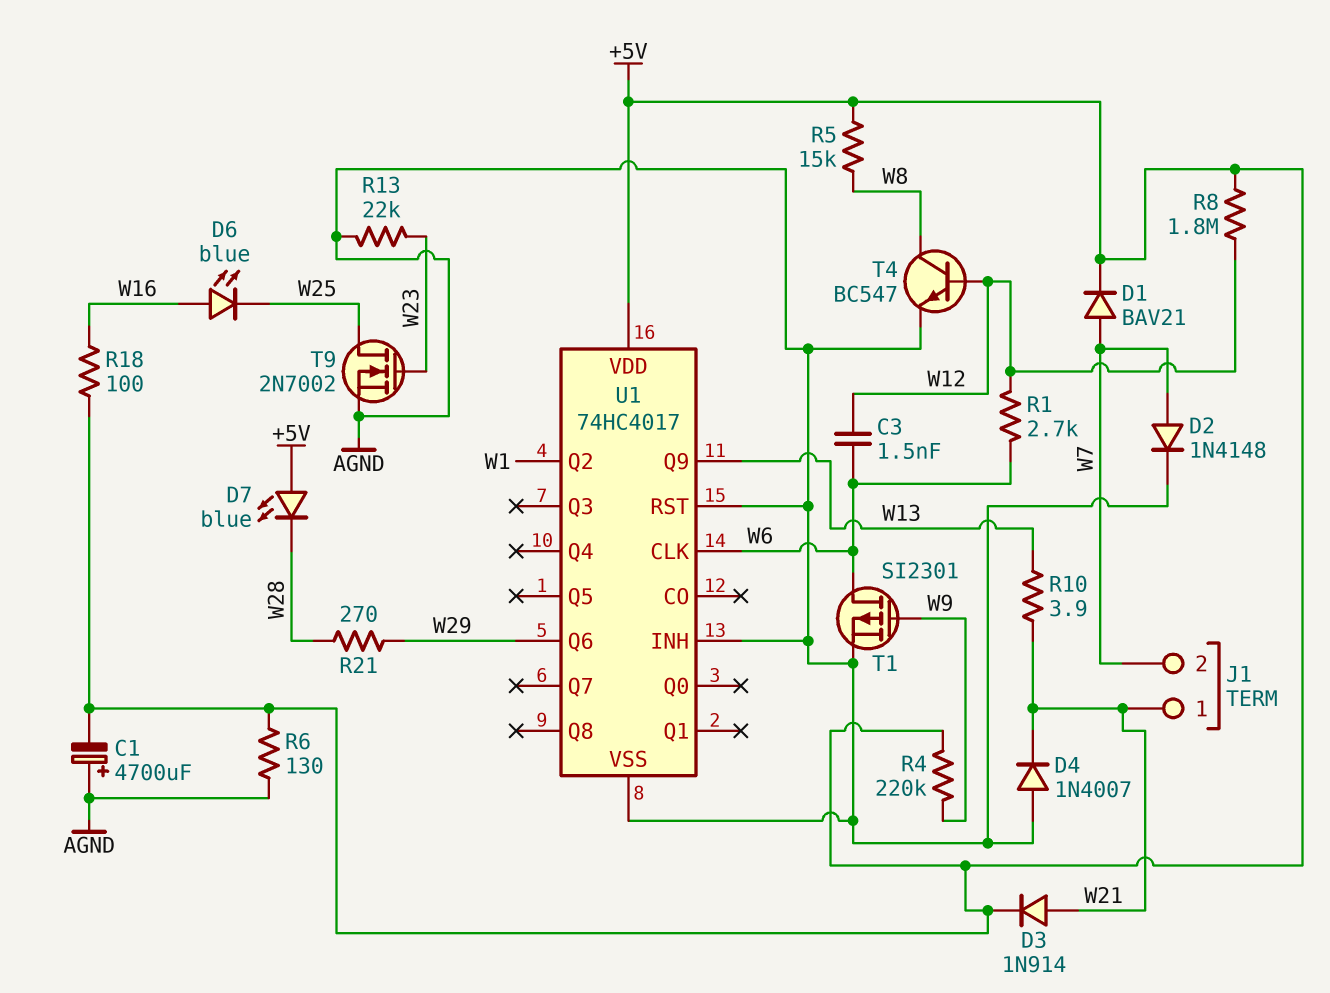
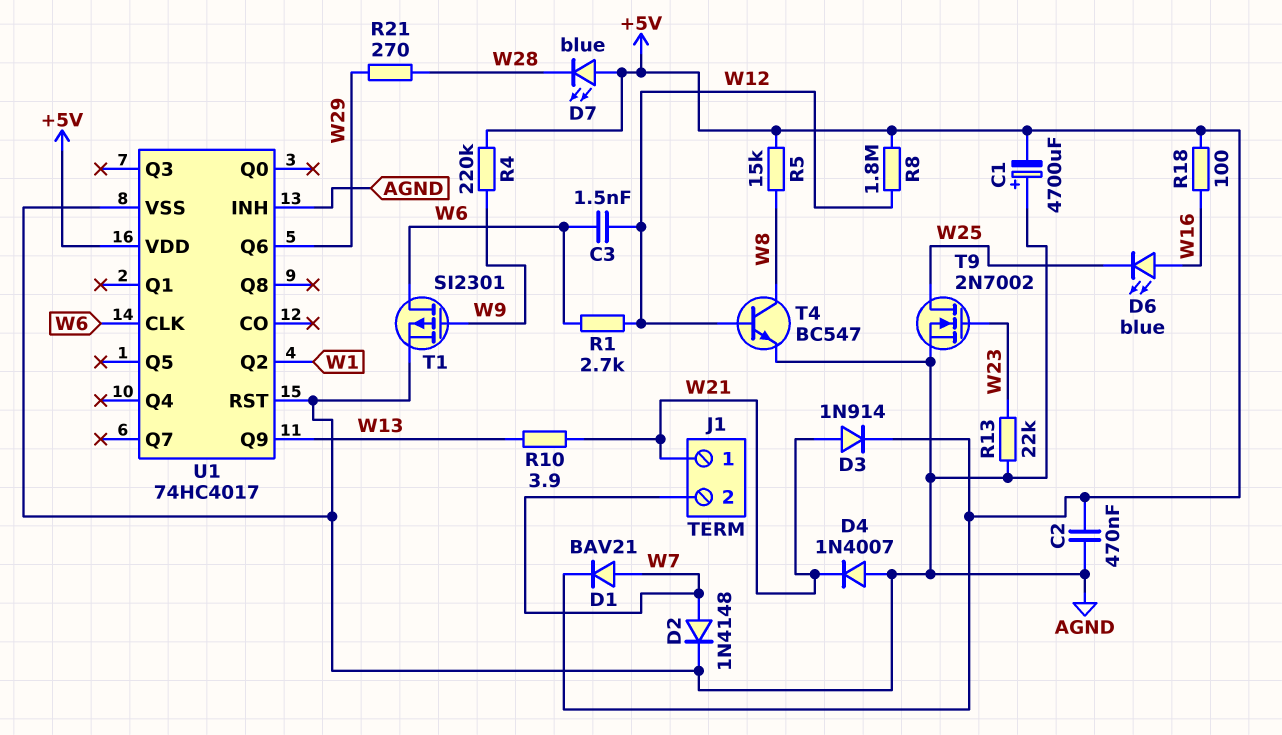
C2: none -> 470nF (+5V, AGND)
R6: 130 (+5V, AGND) -> none

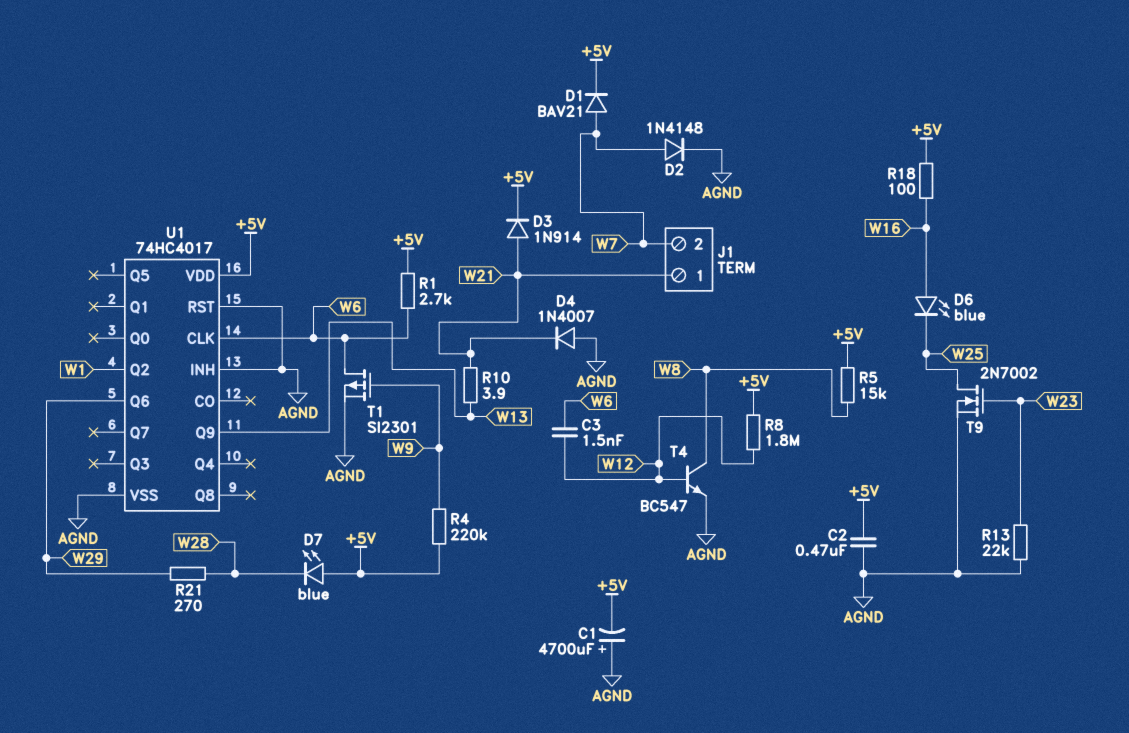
R1: 2.7k (W6, W12) -> 2.7k (+5V, W6)

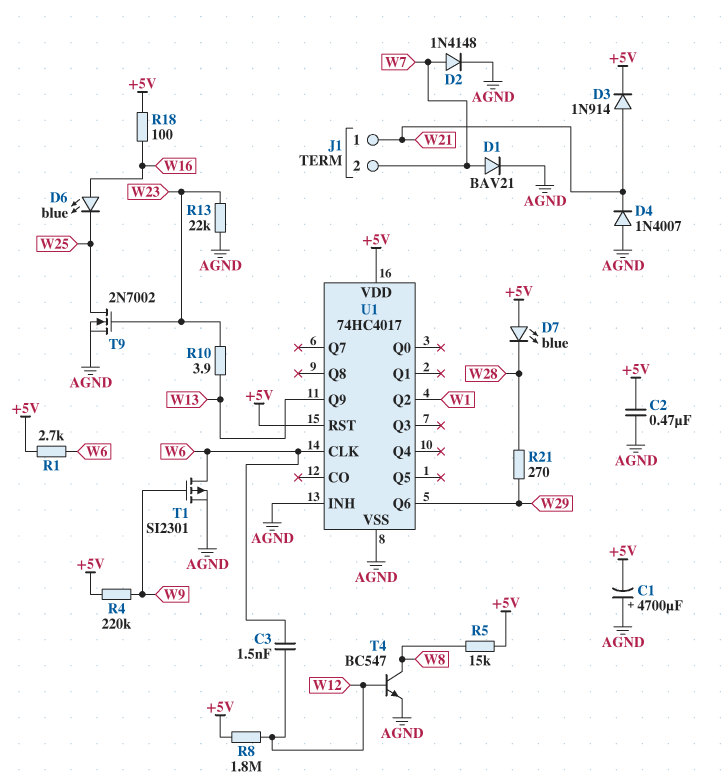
D1: diode BAV21 (A W7, K +5V) -> diode BAV21 (A W7, K AGND)
R10: 3.9 (W13, W21) -> 3.9 (W13, W23)
U1 pin RST: AGND -> +5V

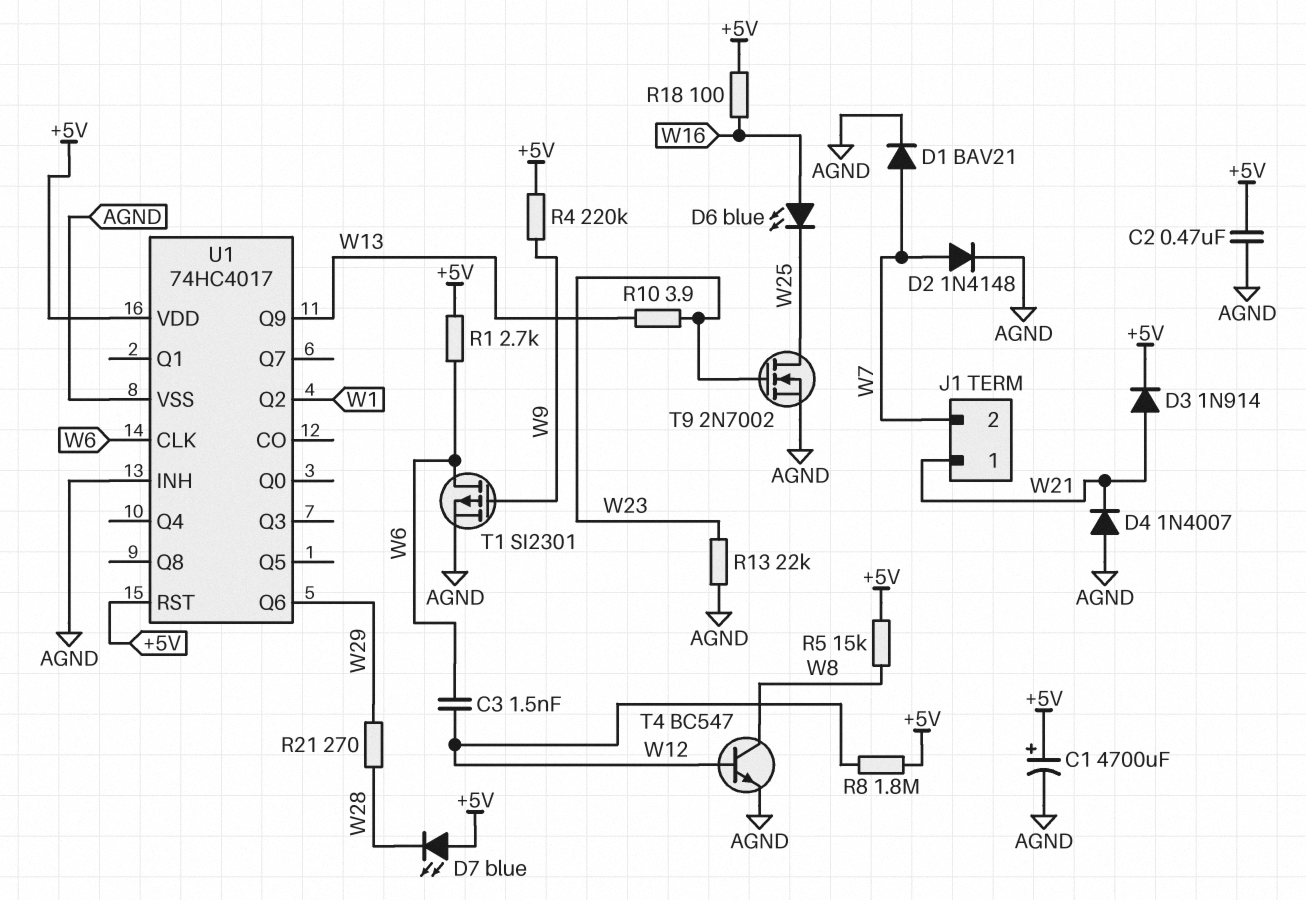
C1: 4700uF (plus AGND, minus +5V) -> 4700uF (plus +5V, minus AGND)

